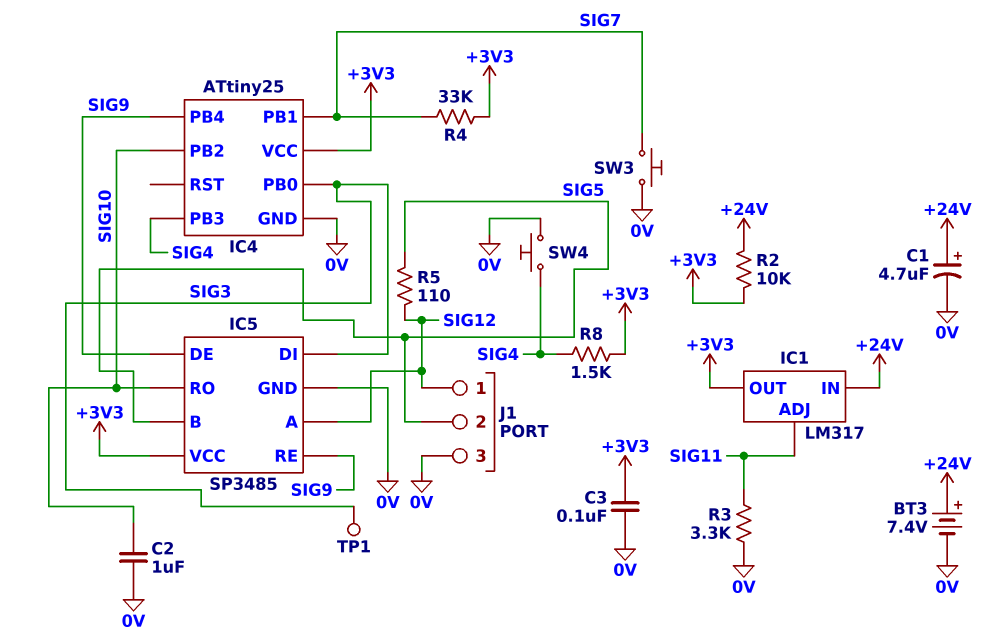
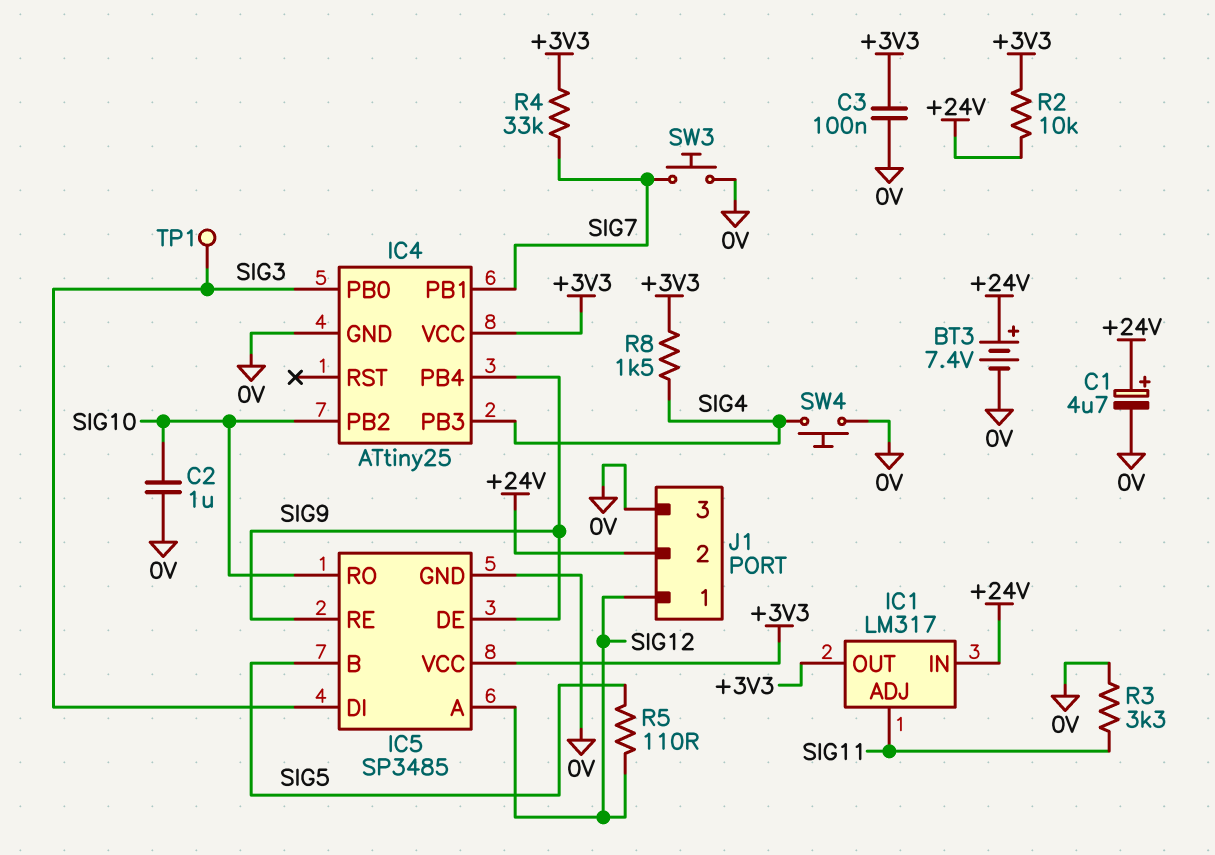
J1 pin 2: SIG5 -> +24V

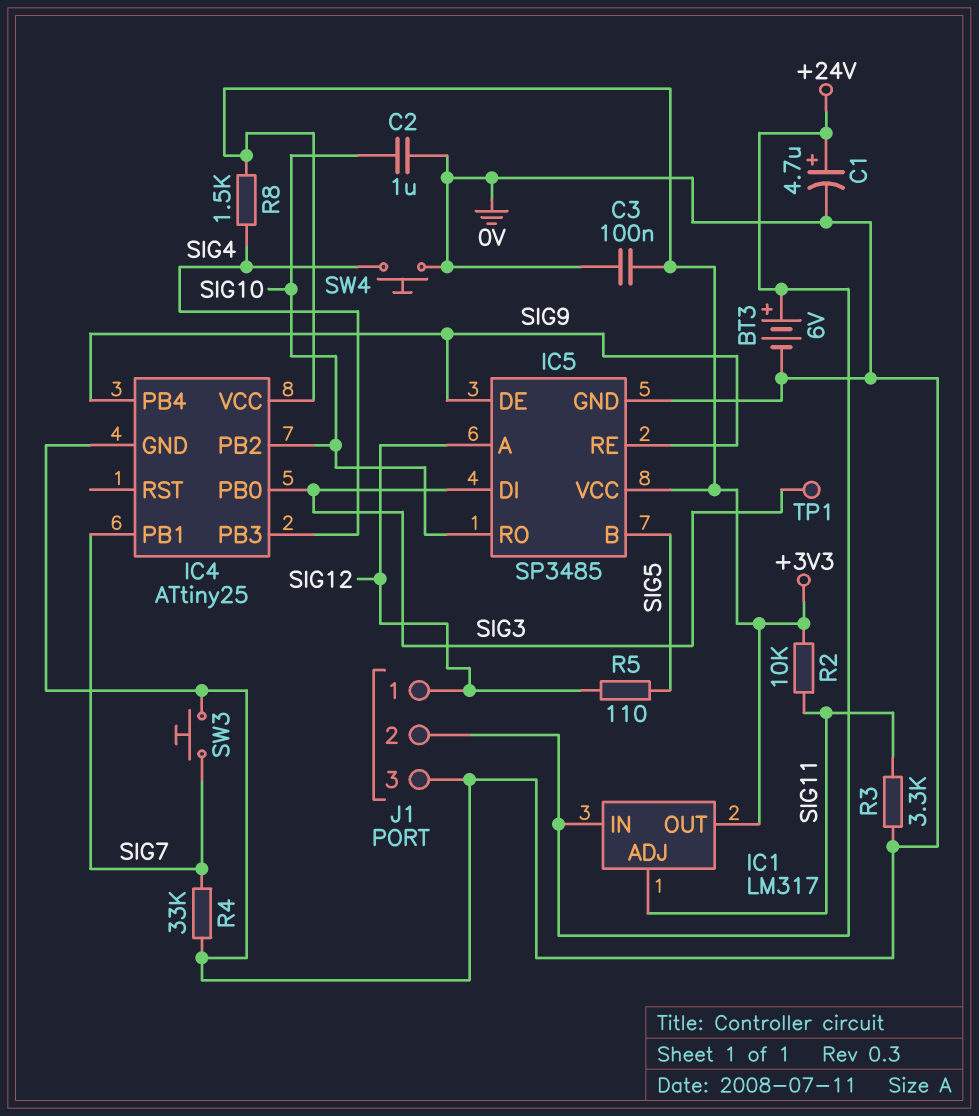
BT3: 7.4V (plus +24V, minus 0V) -> 6V (plus +24V, minus 0V)
R2: 10k (+3V3, +24V) -> 10k (+3V3, SIG11)
R4: 33k (+3V3, SIG7) -> 33k (0V, SIG7)

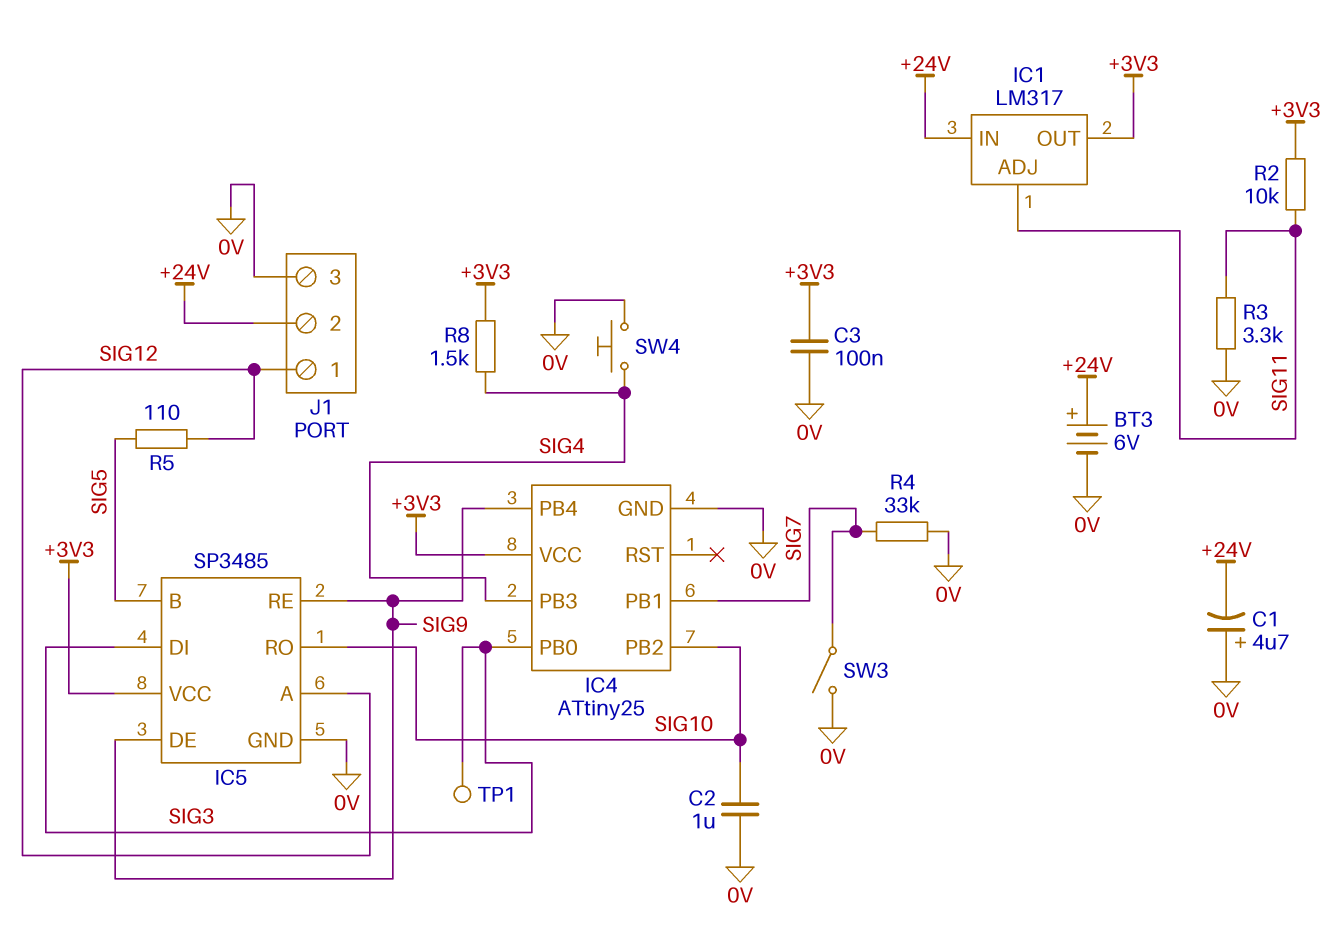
C1: 4.7uF (plus +24V, minus 0V) -> 4.7uF (plus 0V, minus +24V)
SW3: button (0V, SIG7) -> switch (0V, SIG7)

